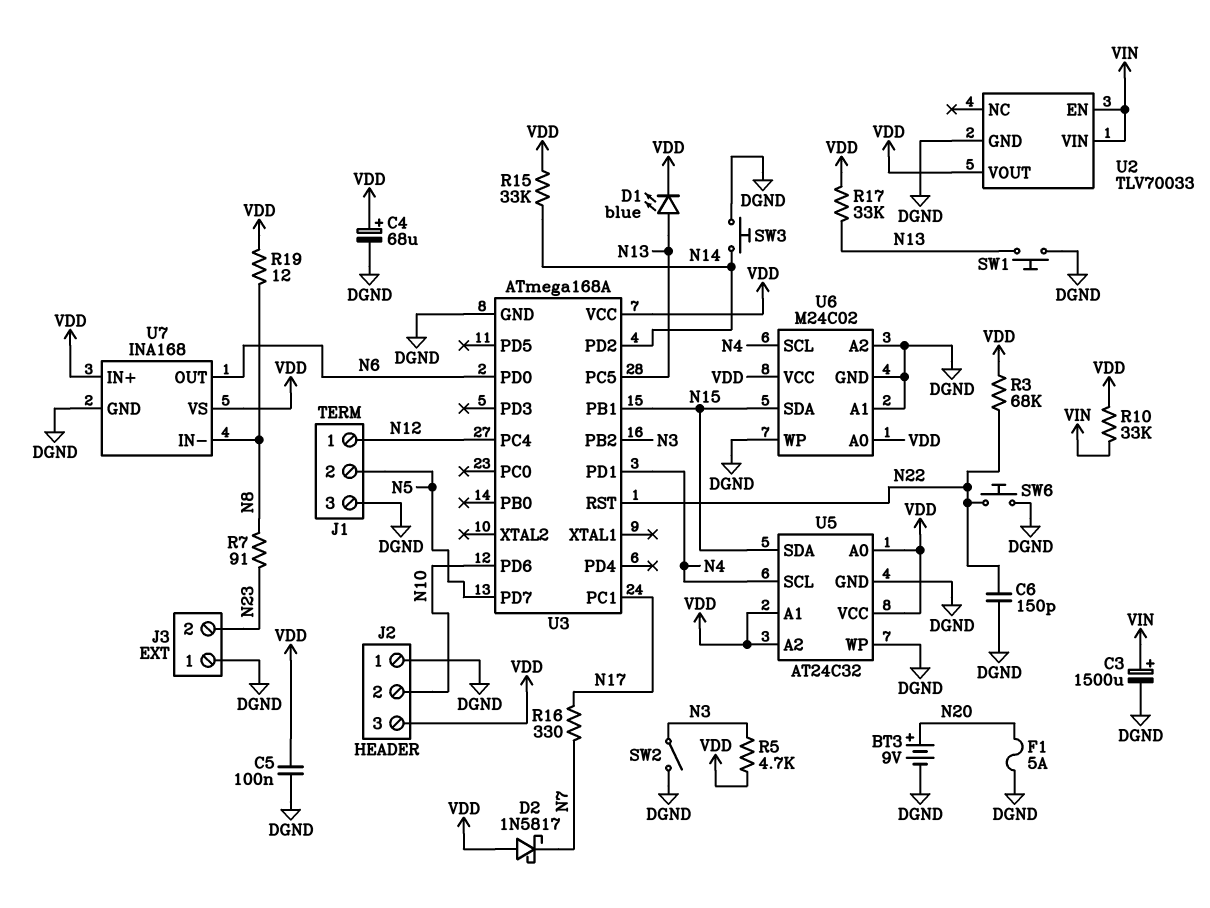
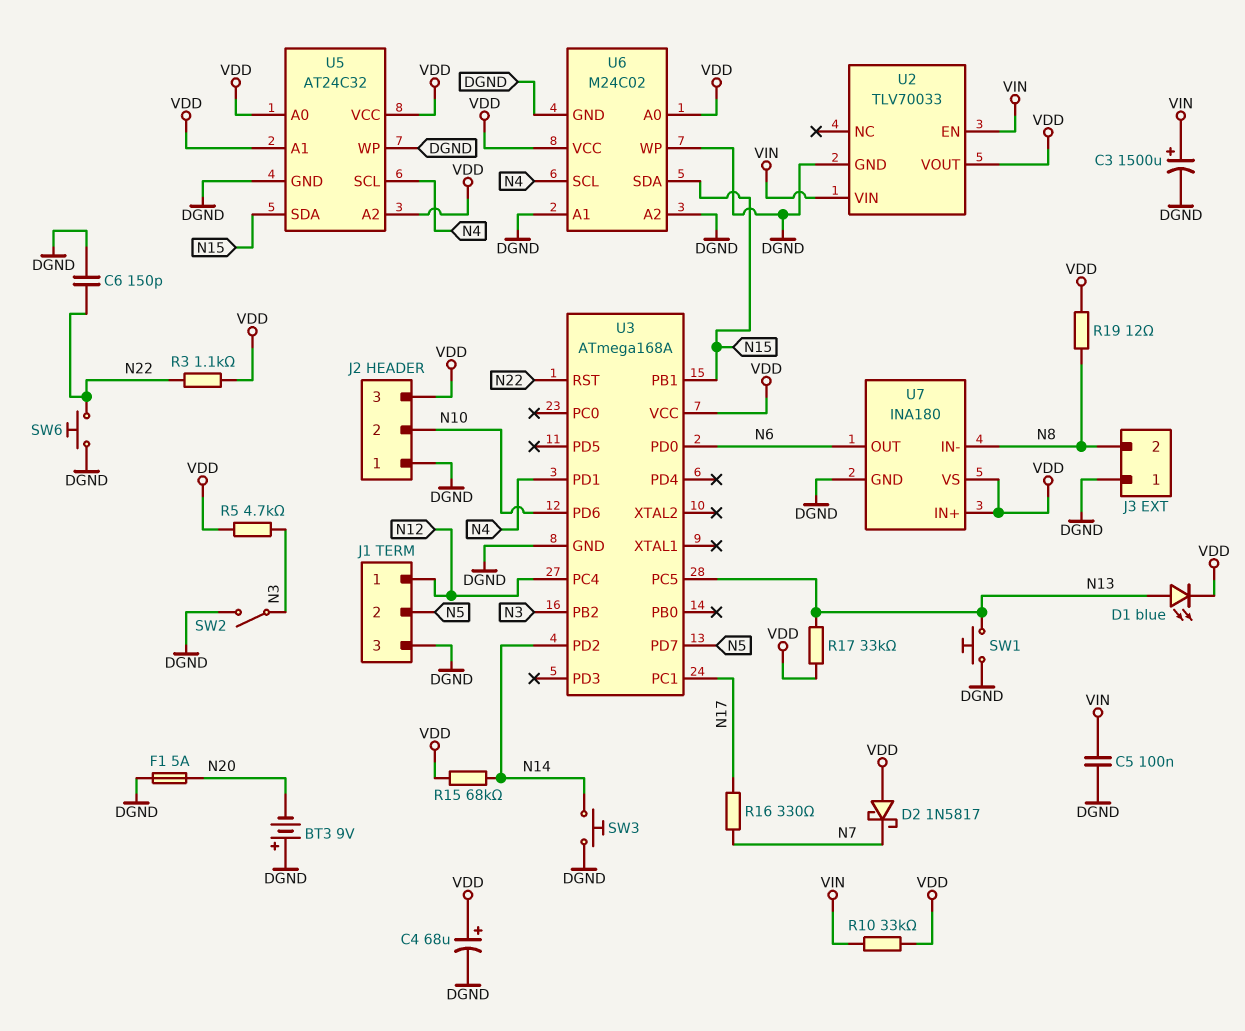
BT3: 9V (plus N20, minus DGND) -> 9V (plus DGND, minus N20)
C5: 100nF (DGND, VDD) -> 100nF (DGND, VIN)
J3 pin 2: N23 -> N8
R3: 68k (N22, VDD) -> 1.1k (N22, VDD)
R7: 91 (N8, N23) -> none
R15: 33k (N14, VDD) -> 68k (N14, VDD)
U7: INA168 -> INA180

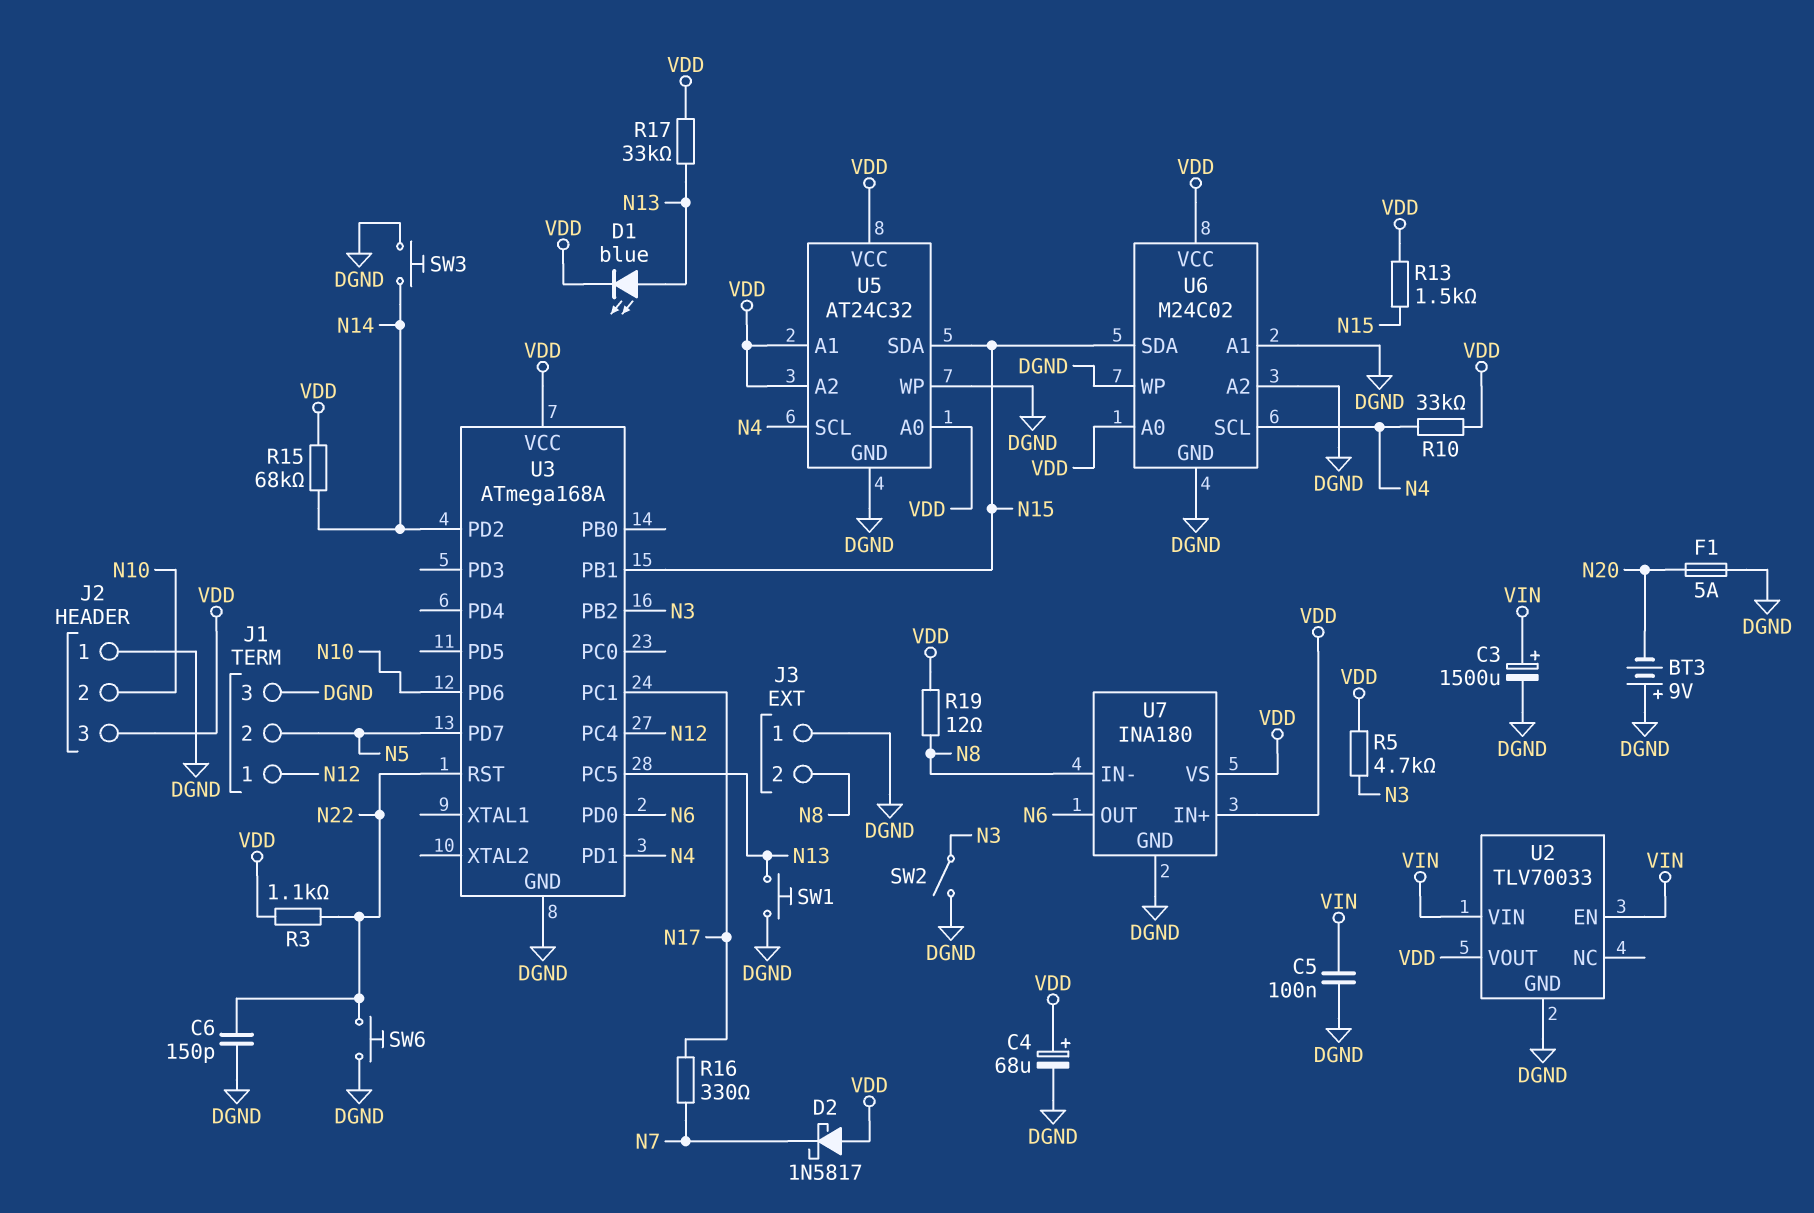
R10: 33k (VDD, VIN) -> 33k (N4, VDD)
R13: none -> 1.5k (N15, VDD)

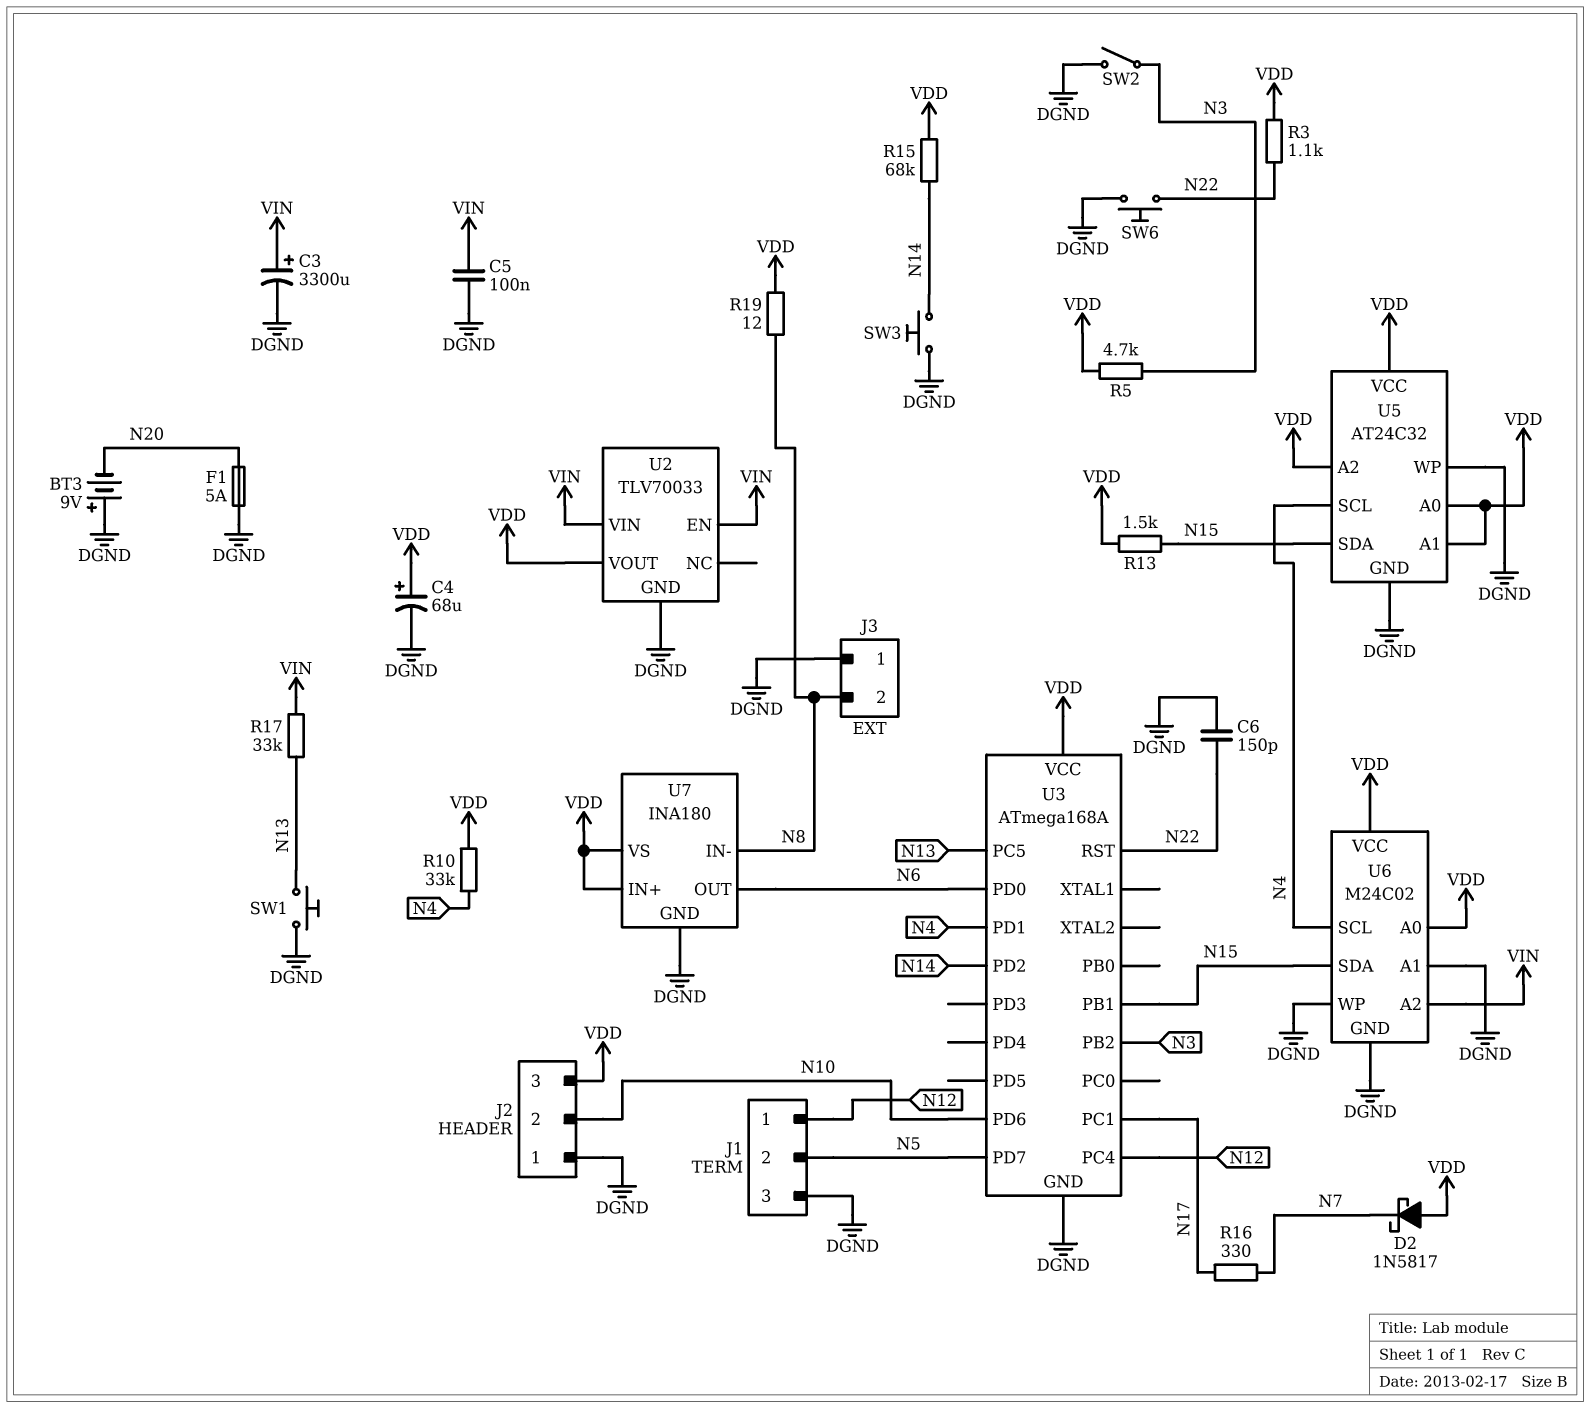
C3: 1500uF (plus VIN, minus DGND) -> 3300uF (plus VIN, minus DGND)
D1: LED blue (A N13, K VDD) -> none
R17: 33k (N13, VDD) -> 33k (N13, VIN)
U6 pin A2: DGND -> VIN

